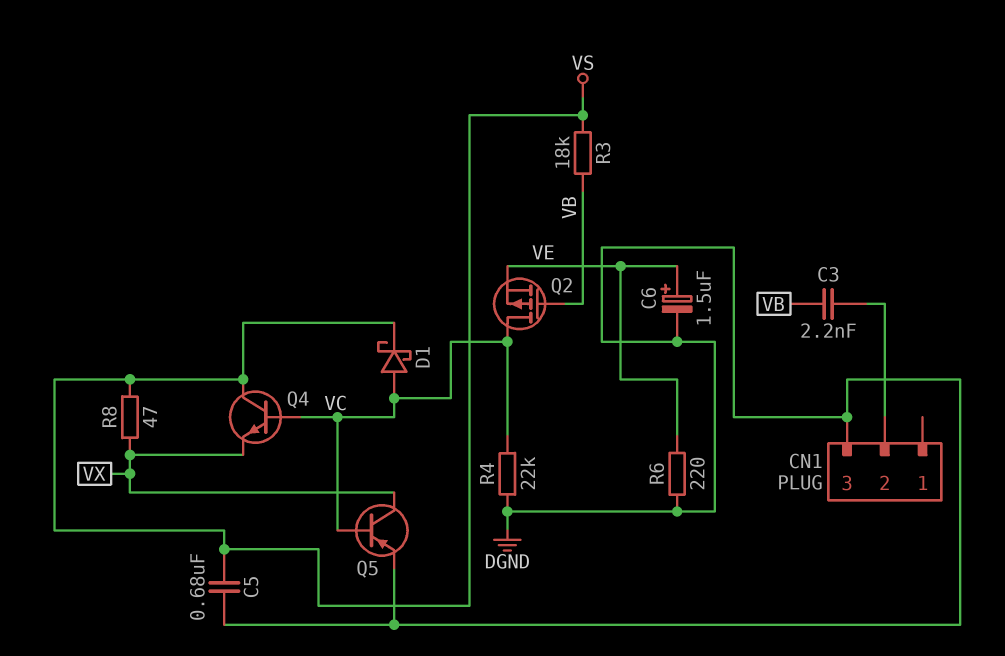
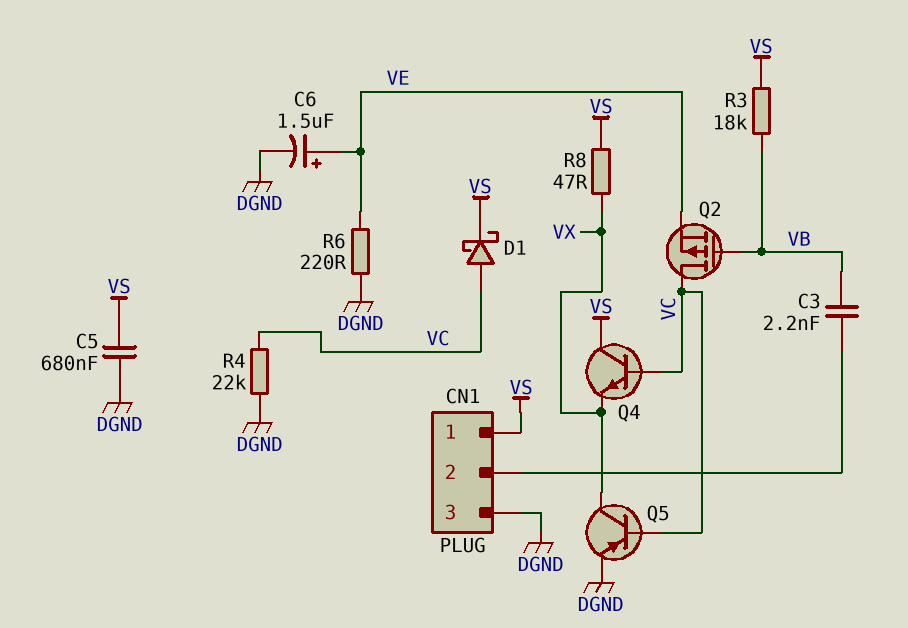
CN1 pin 1: none -> VS

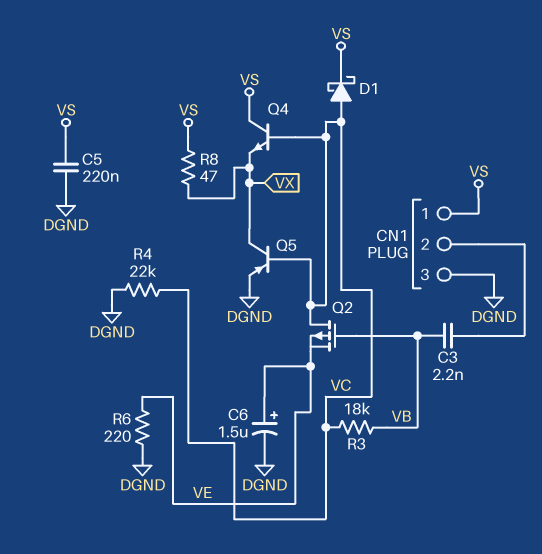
C5: 680nF (DGND, VS) -> 220nF (DGND, VS)
R3: 18k (VB, VS) -> 18k (VB, VC)

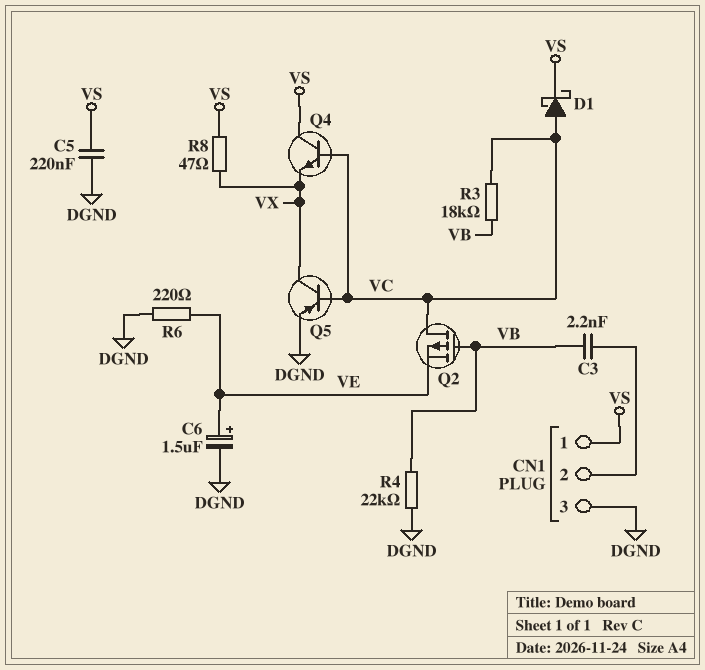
R4: 22k (DGND, VC) -> 22k (DGND, VB)

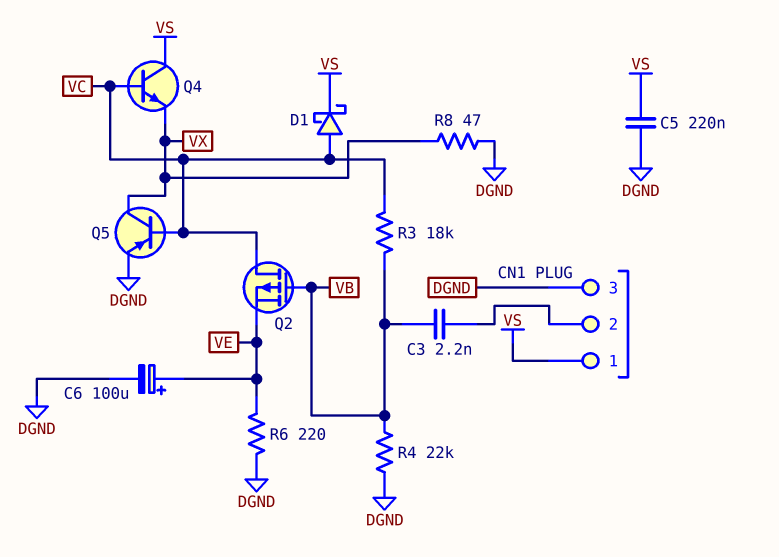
C6: 1.5uF (plus VE, minus DGND) -> 100uF (plus VE, minus DGND)
R8: 47 (VS, VX) -> 47 (DGND, VX)

